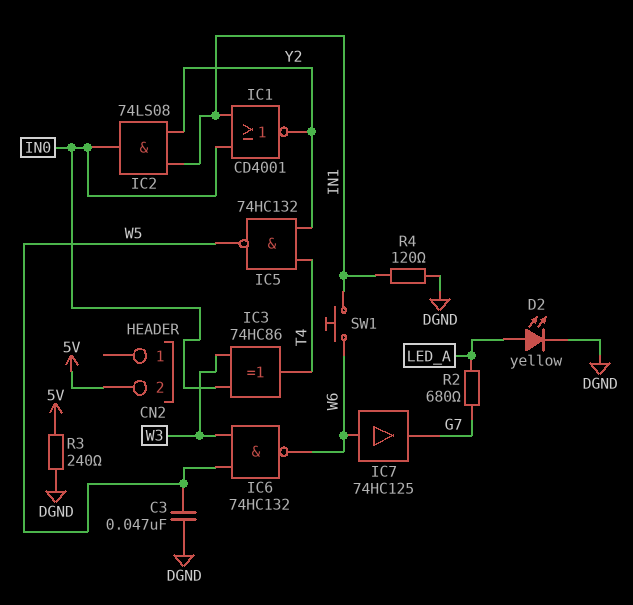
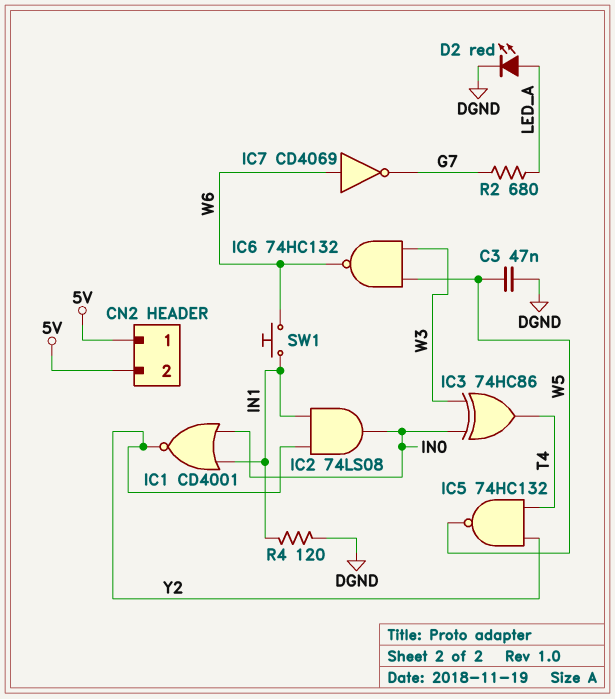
CN2 pin 1: none -> 5V
D2: LED yellow (A LED_A, K DGND) -> LED red (A LED_A, K DGND)
IC7: buffer 74HC125 (in W6, out G7) -> NOT CD4069 (in W6, out G7)
R3: 240 (5V, DGND) -> none

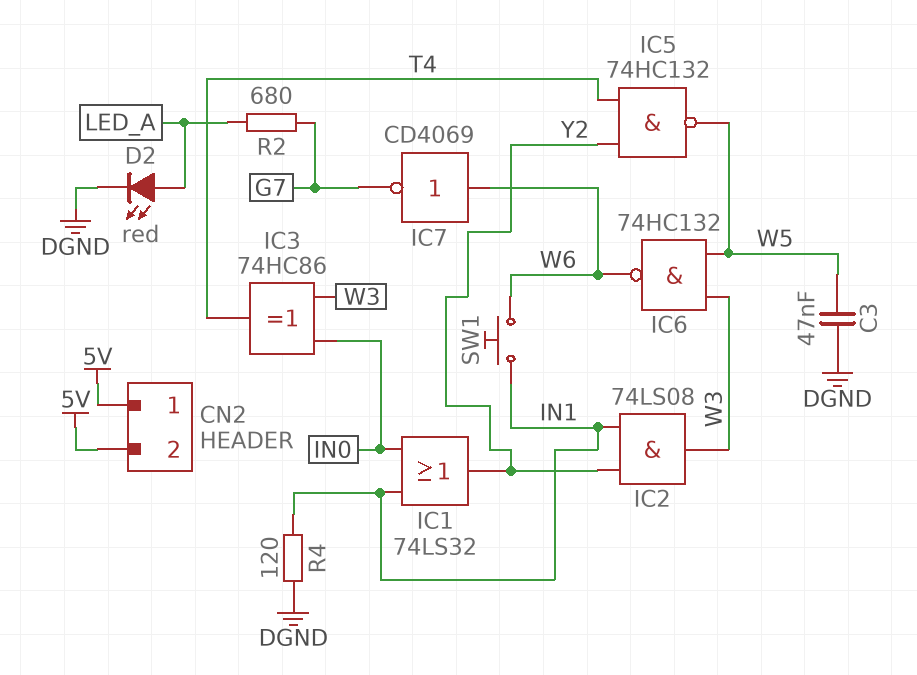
IC1: NOR CD4001 (in IN0, in IN1, out Y2) -> OR 74LS32 (in IN0, in IN1, out Y2)
IC2: AND 74LS08 (in IN1, in Y2, out IN0) -> AND 74LS08 (in IN1, in Y2, out W3)

